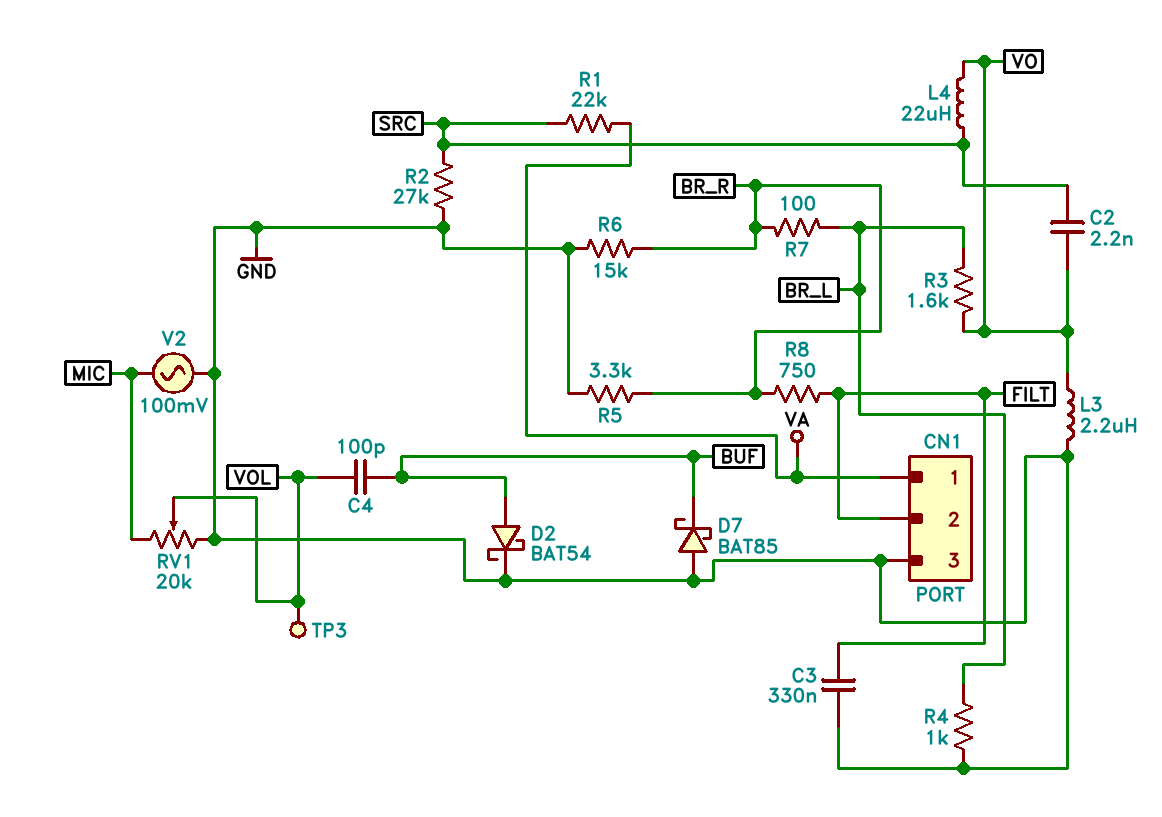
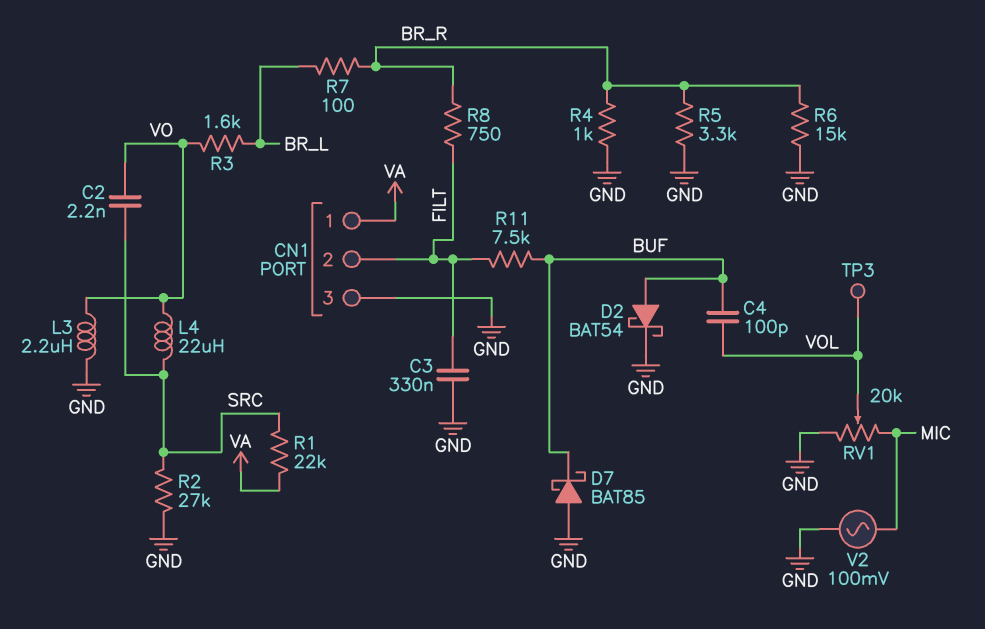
R4: 1k (BR_L, GND) -> 1k (BR_R, GND)
R11: none -> 7.5k (BUF, FILT)

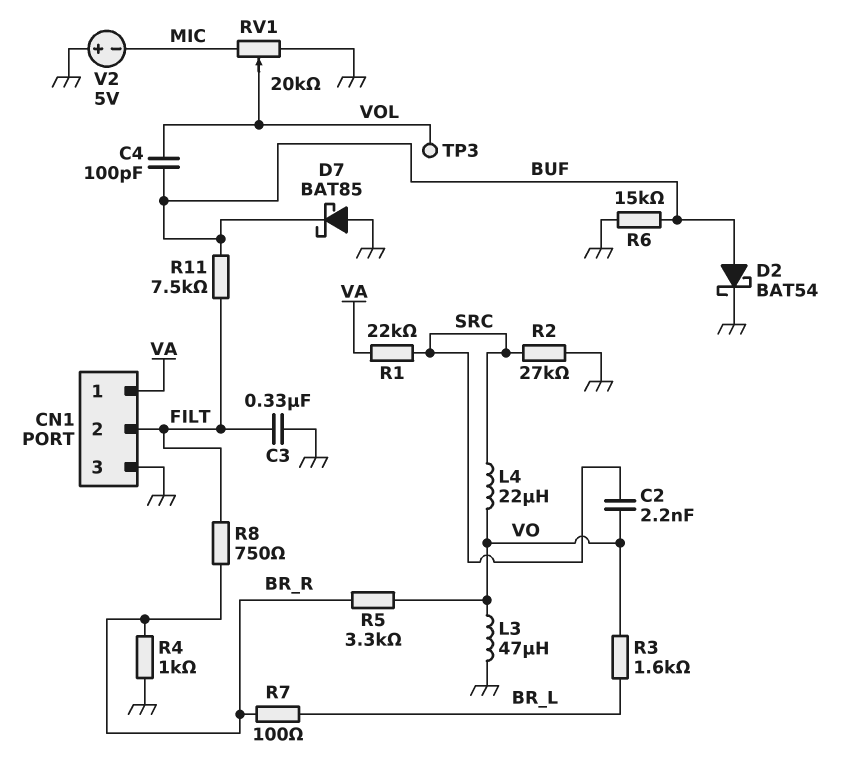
L3: 2.2uH (GND, VO) -> 47uH (GND, VO)
R5: 3.3k (BR_R, GND) -> 3.3k (BR_R, VO)
R6: 15k (BR_R, GND) -> 15k (BUF, GND)
V2: AC 100mV (GND, MIC) -> 5V (plus GND, minus MIC)

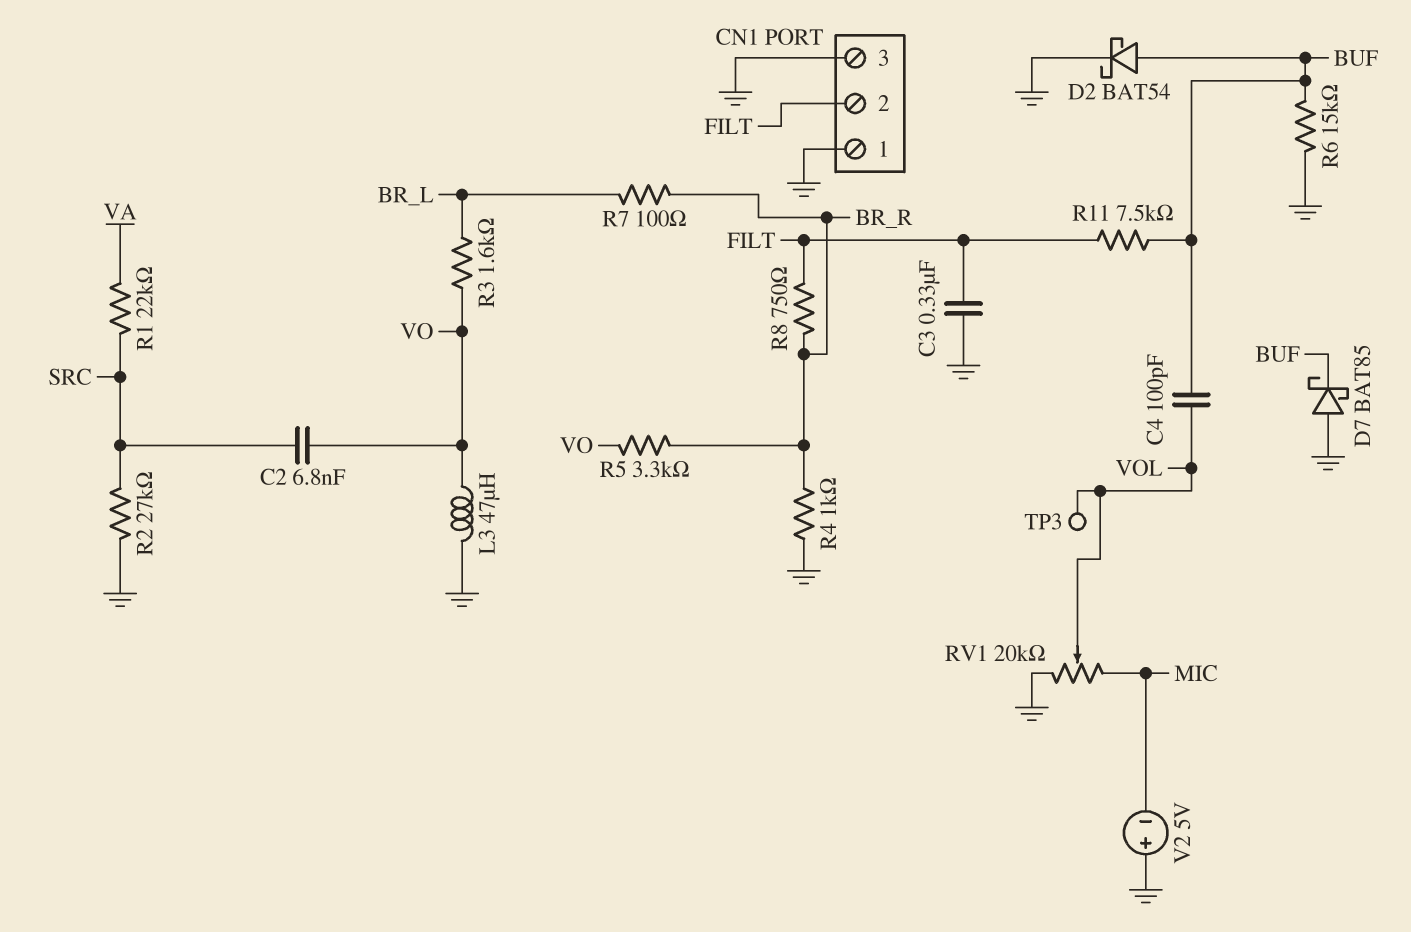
C2: 2.2nF (SRC, VO) -> 6.8nF (SRC, VO)
CN1 pin 1: VA -> GND
L4: 22uH (SRC, VO) -> none

